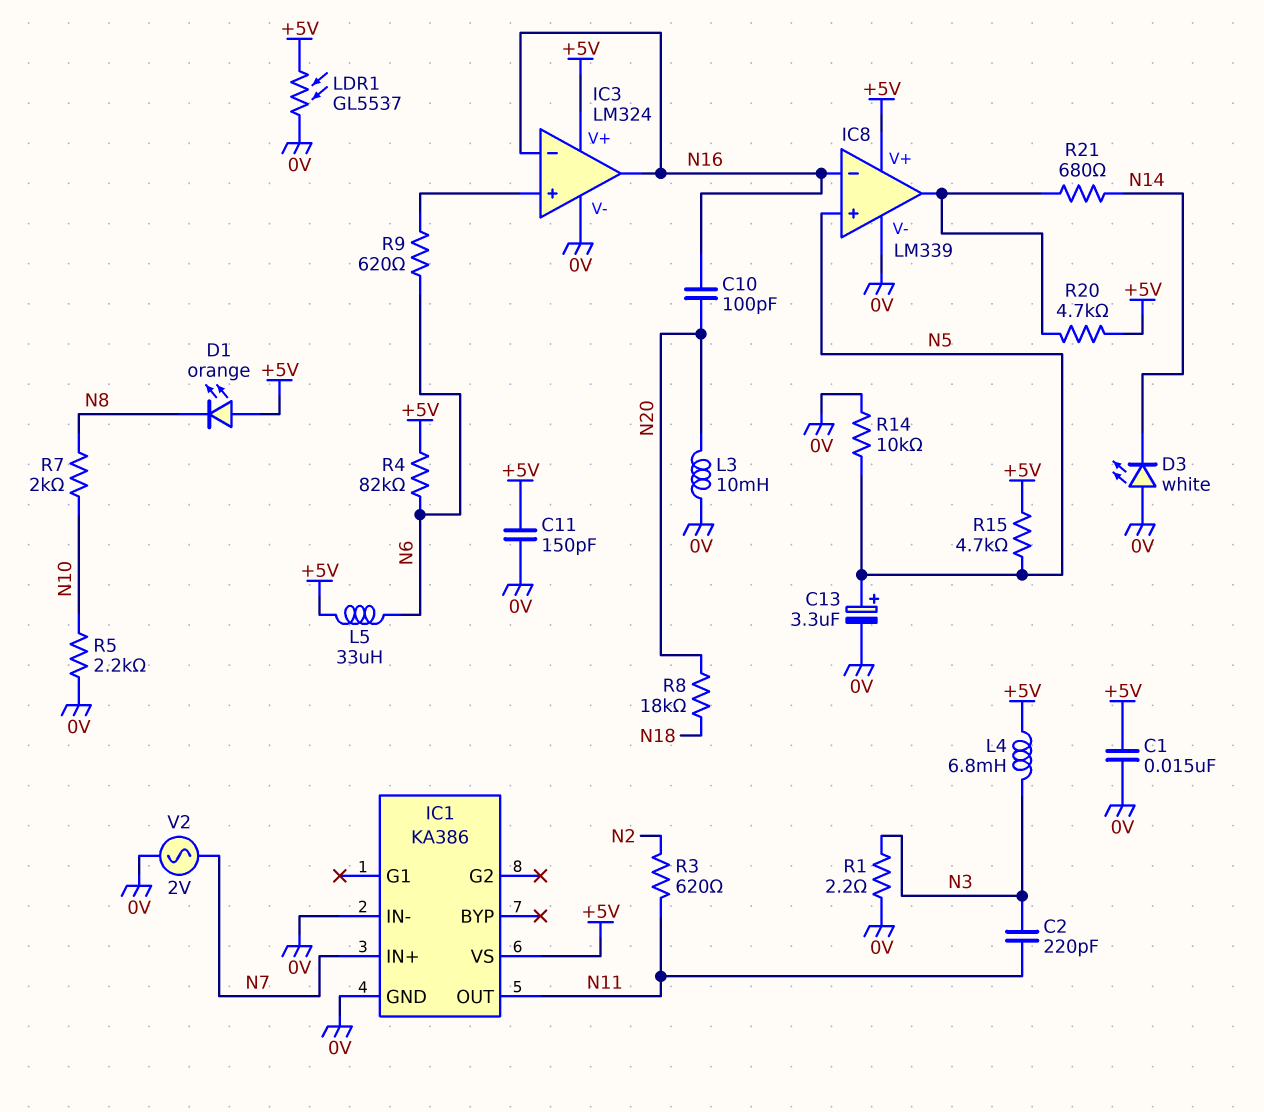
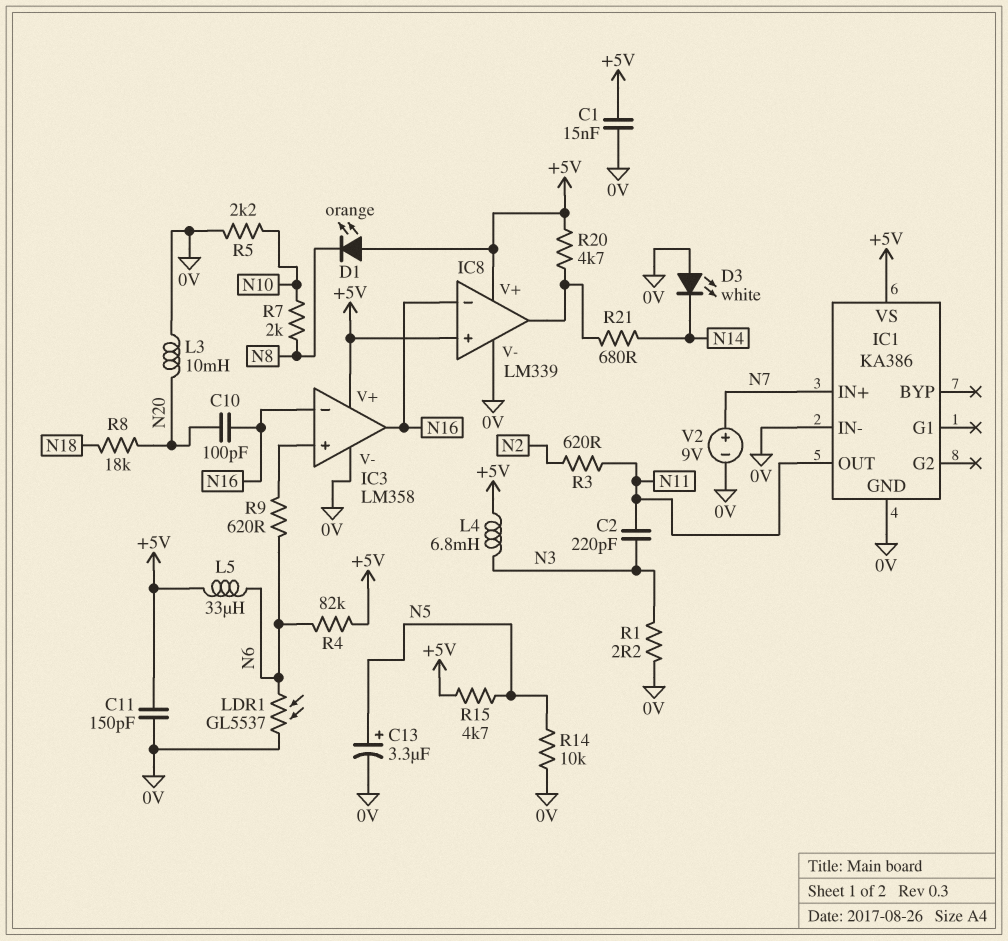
IC3: LM324 -> LM358
IC8 pin in+: N5 -> +5V
LDR1: GL5537 (+5V, 0V) -> GL5537 (0V, N6)
V2: AC 2V (0V, N7) -> 9V (plus N7, minus 0V)

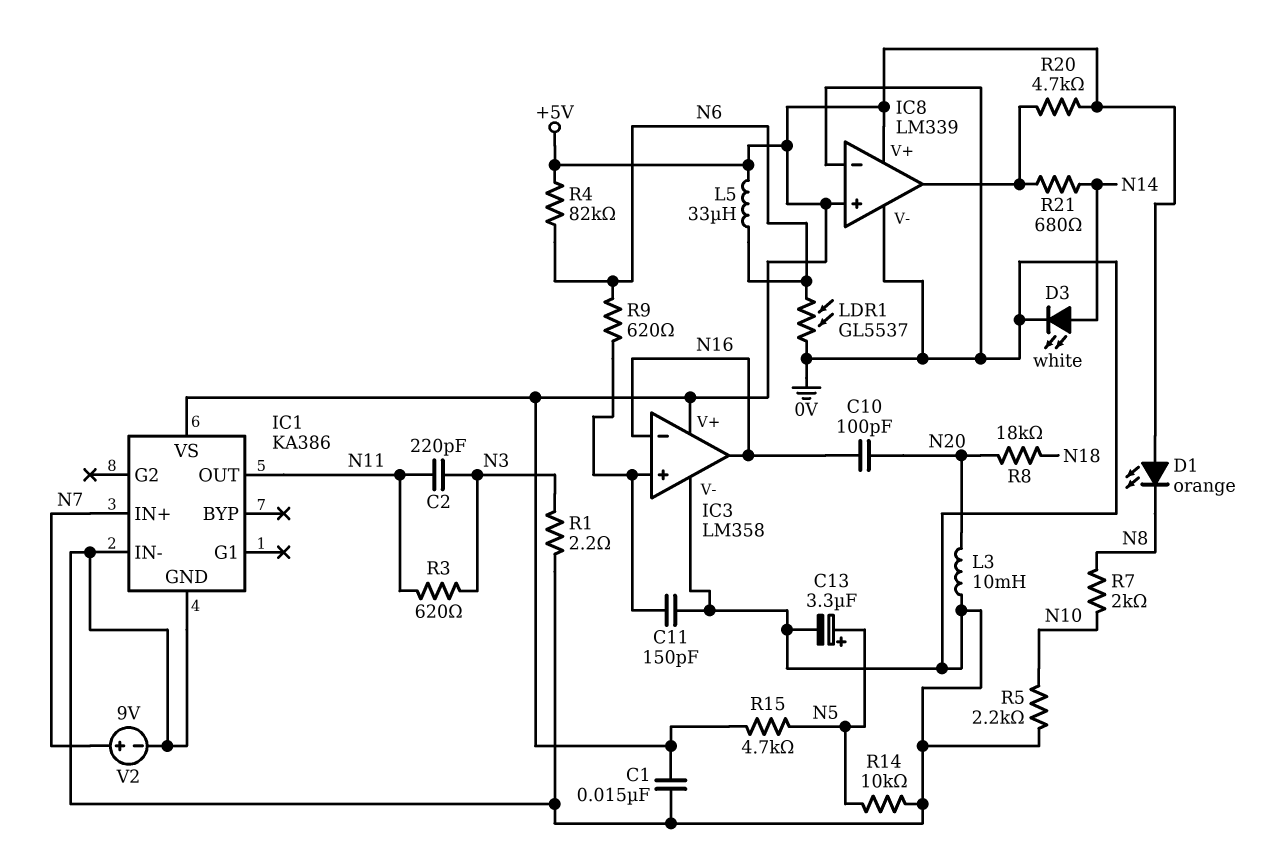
C11: 150pF (+5V, 0V) -> 150pF (0V, IC3/in+)
D3: LED white (A 0V, K N14) -> LED white (A N14, K 0V)
IC8 pin in-: N16 -> 0V
L4: 6.8mH (+5V, N3) -> none
R3: 620 (N2, N11) -> 620 (N3, N11)

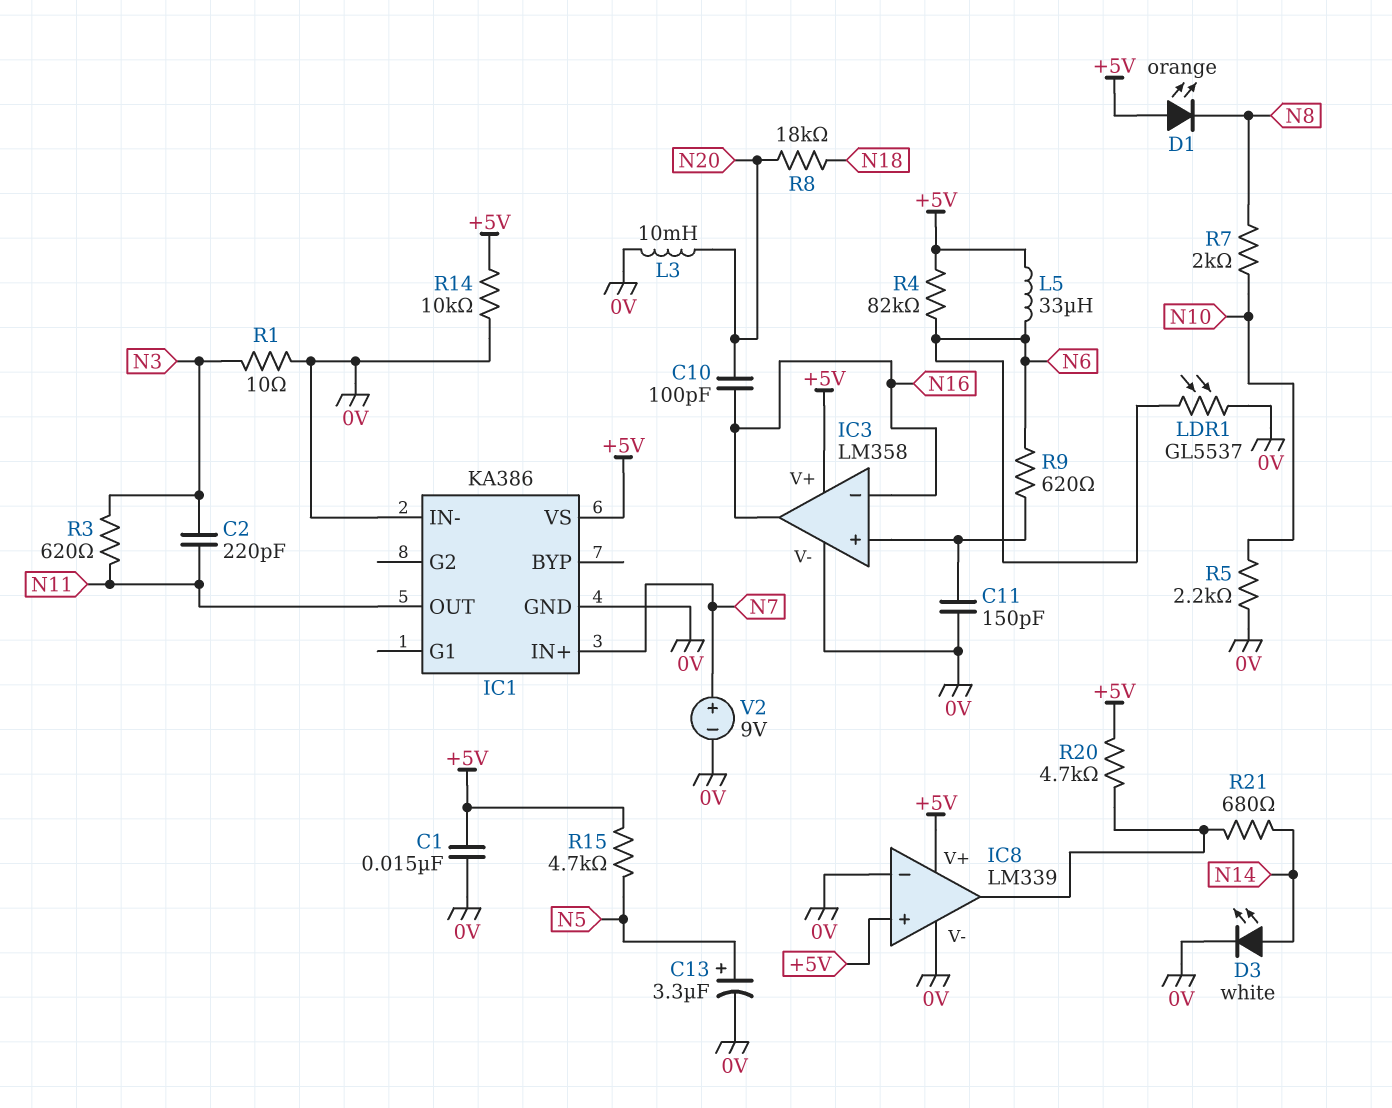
R1: 2.2 (0V, N3) -> 10 (0V, N3)
R14: 10k (0V, N5) -> 10k (+5V, 0V)

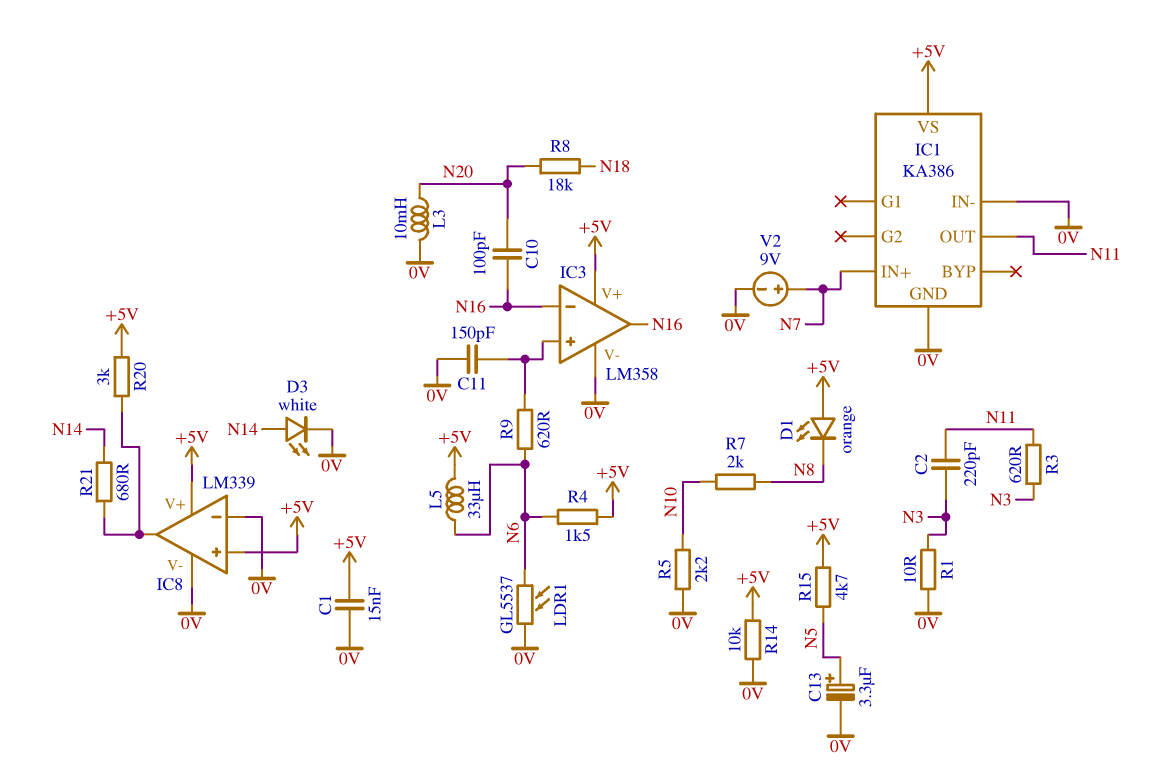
R4: 82k (+5V, N6) -> 1.5k (+5V, N6)
R20: 4.7k (+5V, IC8/out) -> 3k (+5V, IC8/out)

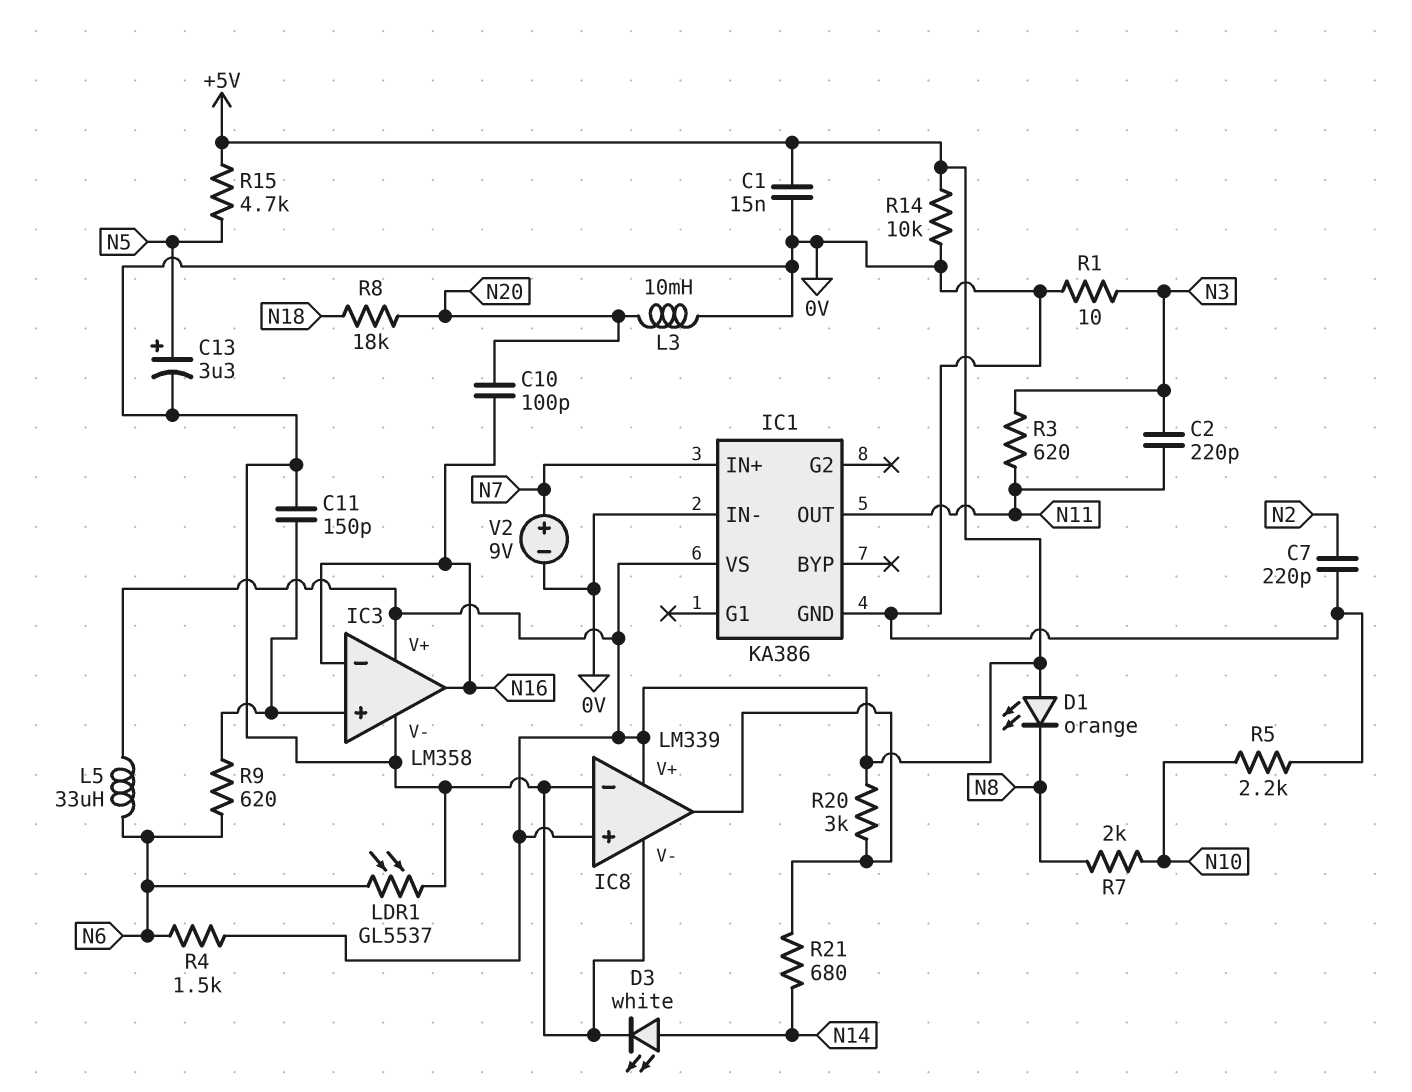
C7: none -> 220pF (0V, N2)

